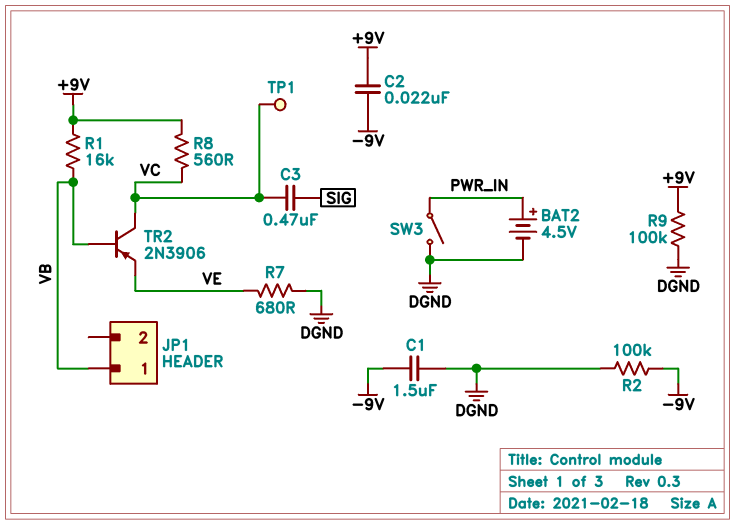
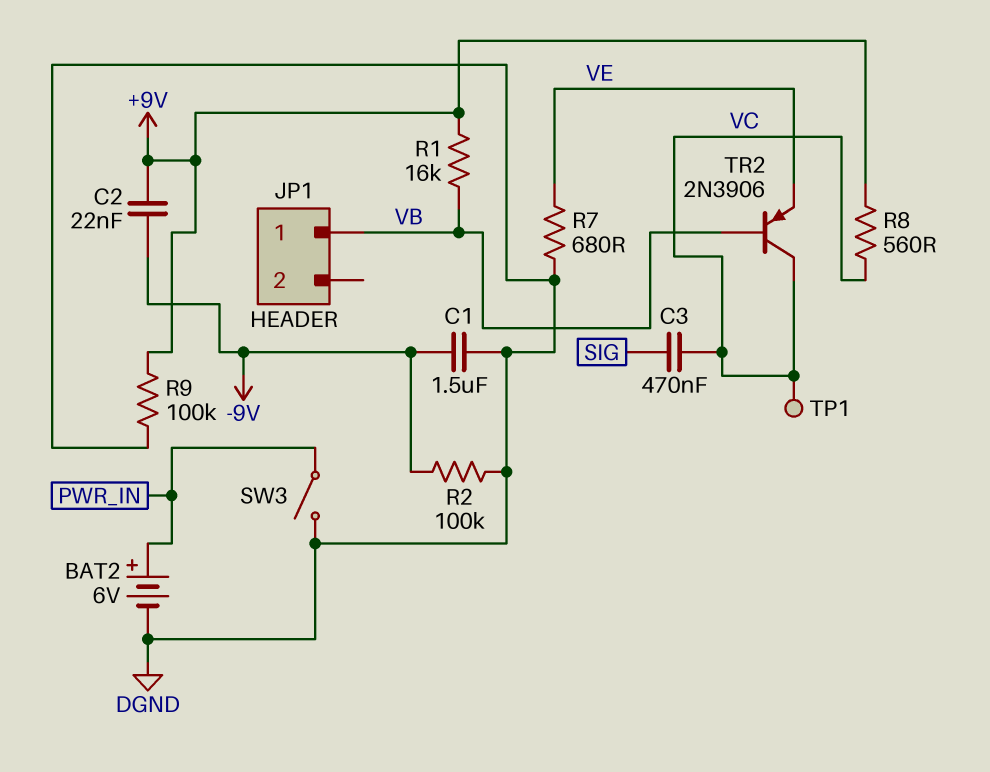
BAT2: 4.5V (plus PWR_IN, minus DGND) -> 6V (plus PWR_IN, minus DGND)

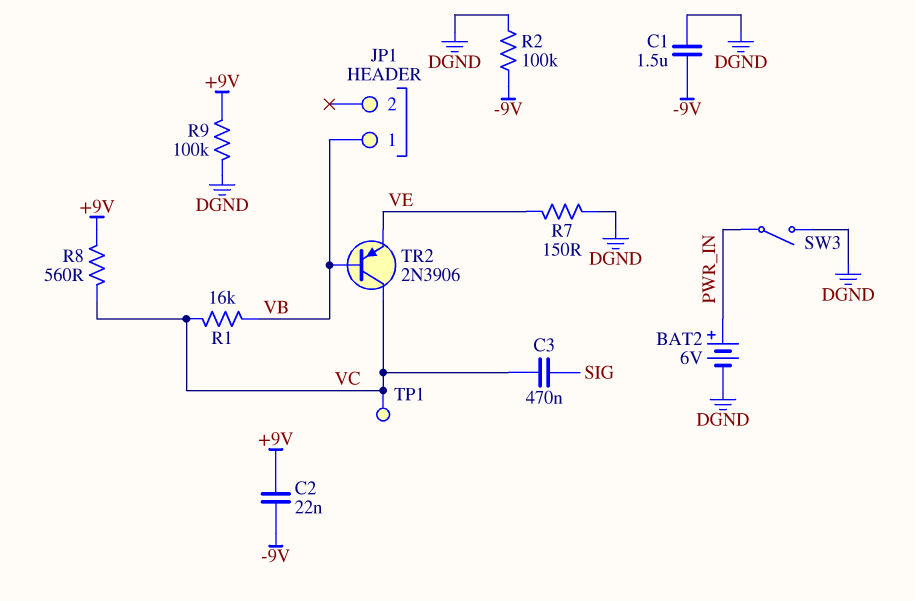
R1: 16k (+9V, VB) -> 16k (VB, VC)
R7: 680 (DGND, VE) -> 150 (DGND, VE)

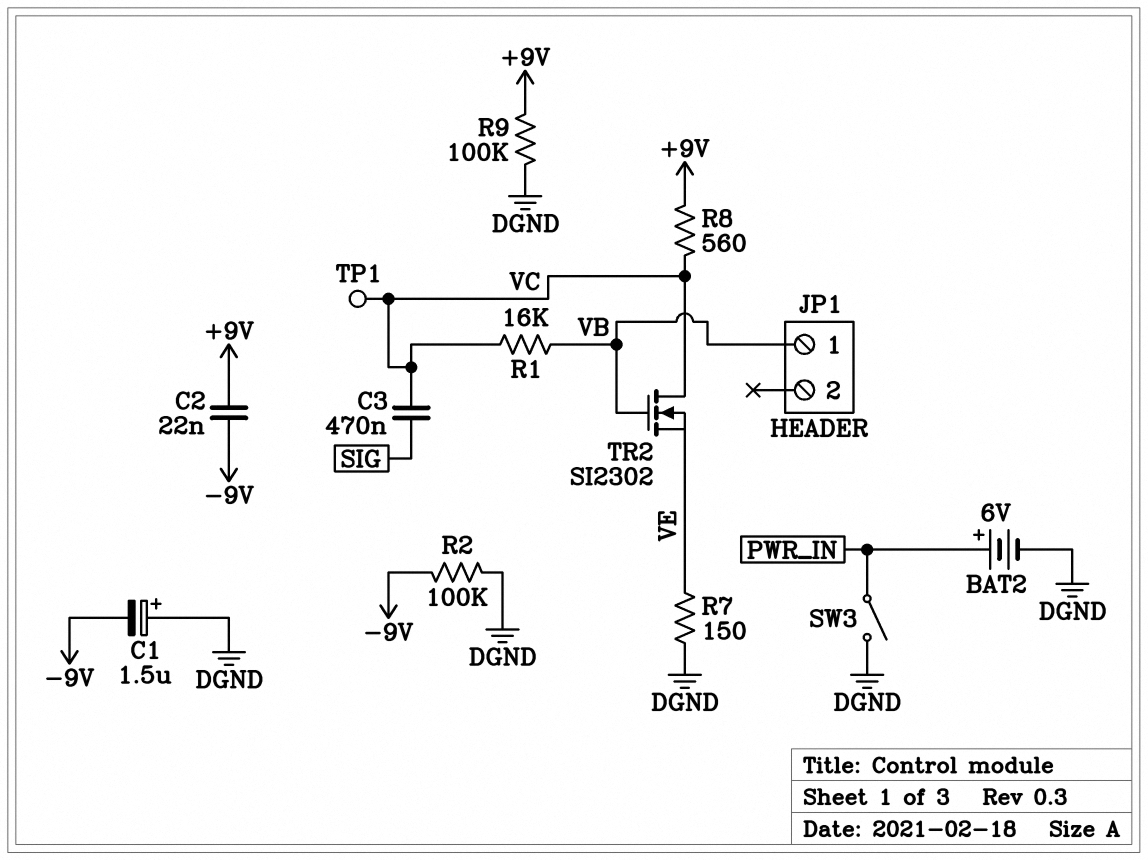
C1: 1.5uF (-9V, DGND) -> 1.5uF (plus DGND, minus -9V)
TR2: PNP 2N3906 (B VB, C VC, E VE) -> NMOS SI2302 (G VB, D VC, S VE)

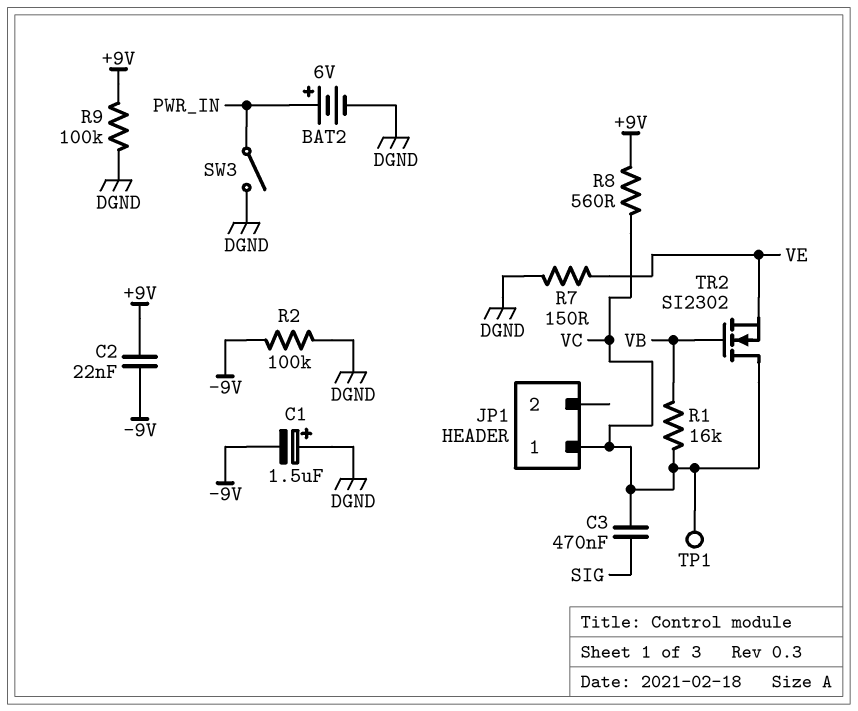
JP1 pin 1: VB -> VC

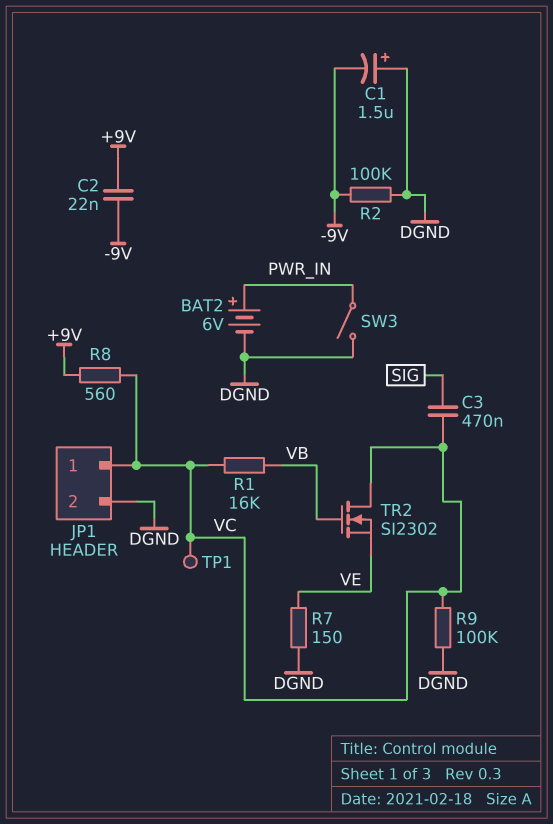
JP1 pin 2: none -> DGND
R9: 100k (+9V, DGND) -> 100k (DGND, VC)

